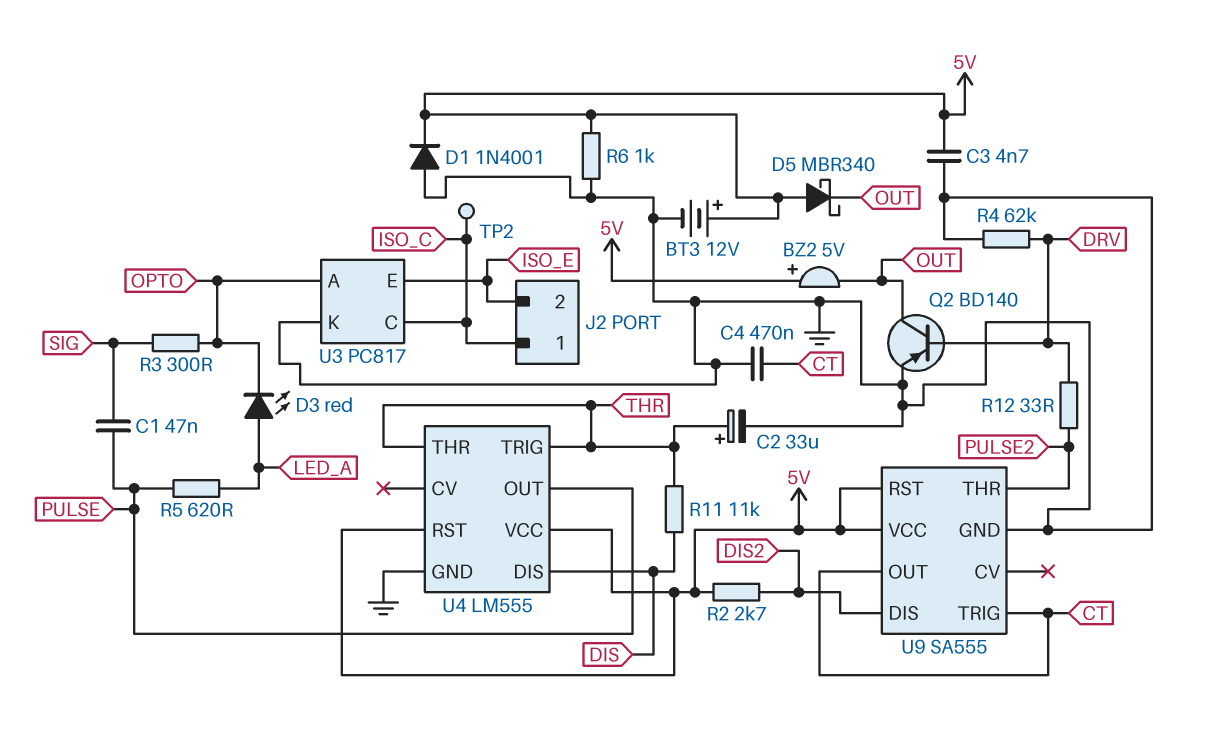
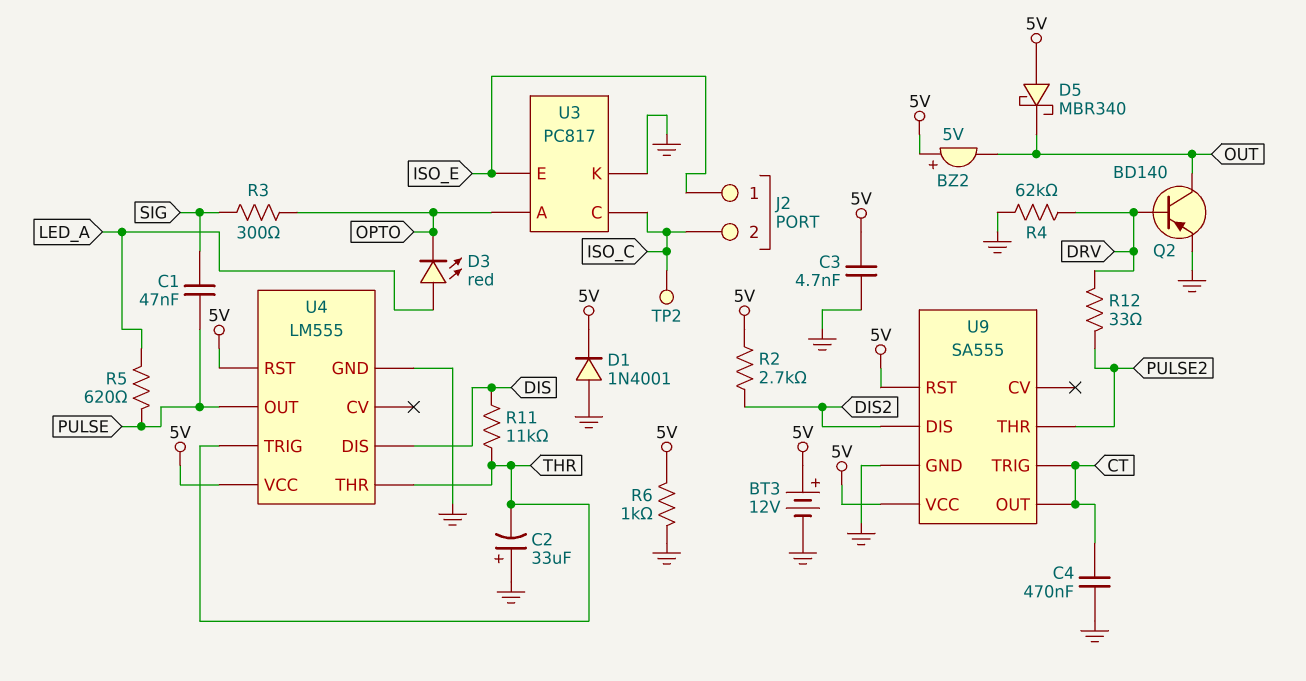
C2: 33uF (plus THR, minus GND) -> 33uF (plus GND, minus THR)
J2 pin 1: ISO_C -> ISO_E
J2 pin 2: ISO_E -> ISO_C

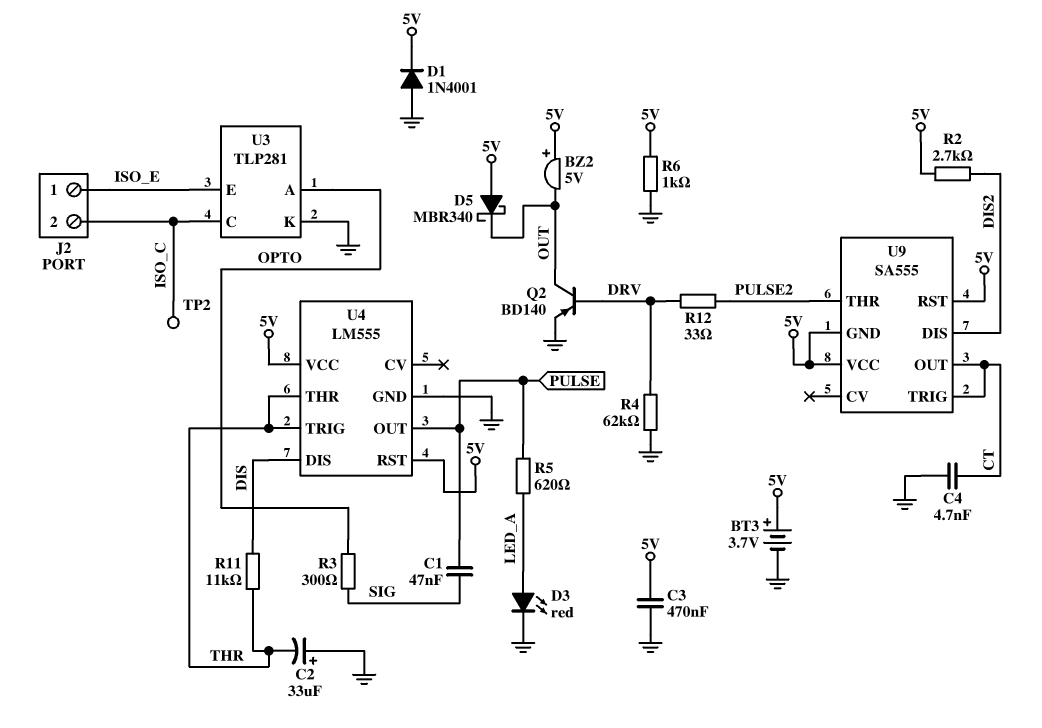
BT3: 12V (plus 5V, minus GND) -> 3.7V (plus 5V, minus GND)
C3: 4.7nF (5V, GND) -> 470nF (5V, GND)
C4: 470nF (CT, GND) -> 4.7nF (CT, GND)
D3: LED red (A LED_A, K OPTO) -> LED red (A LED_A, K GND)
U3: PC817 -> TLP281
U9 pin GND: GND -> 5V

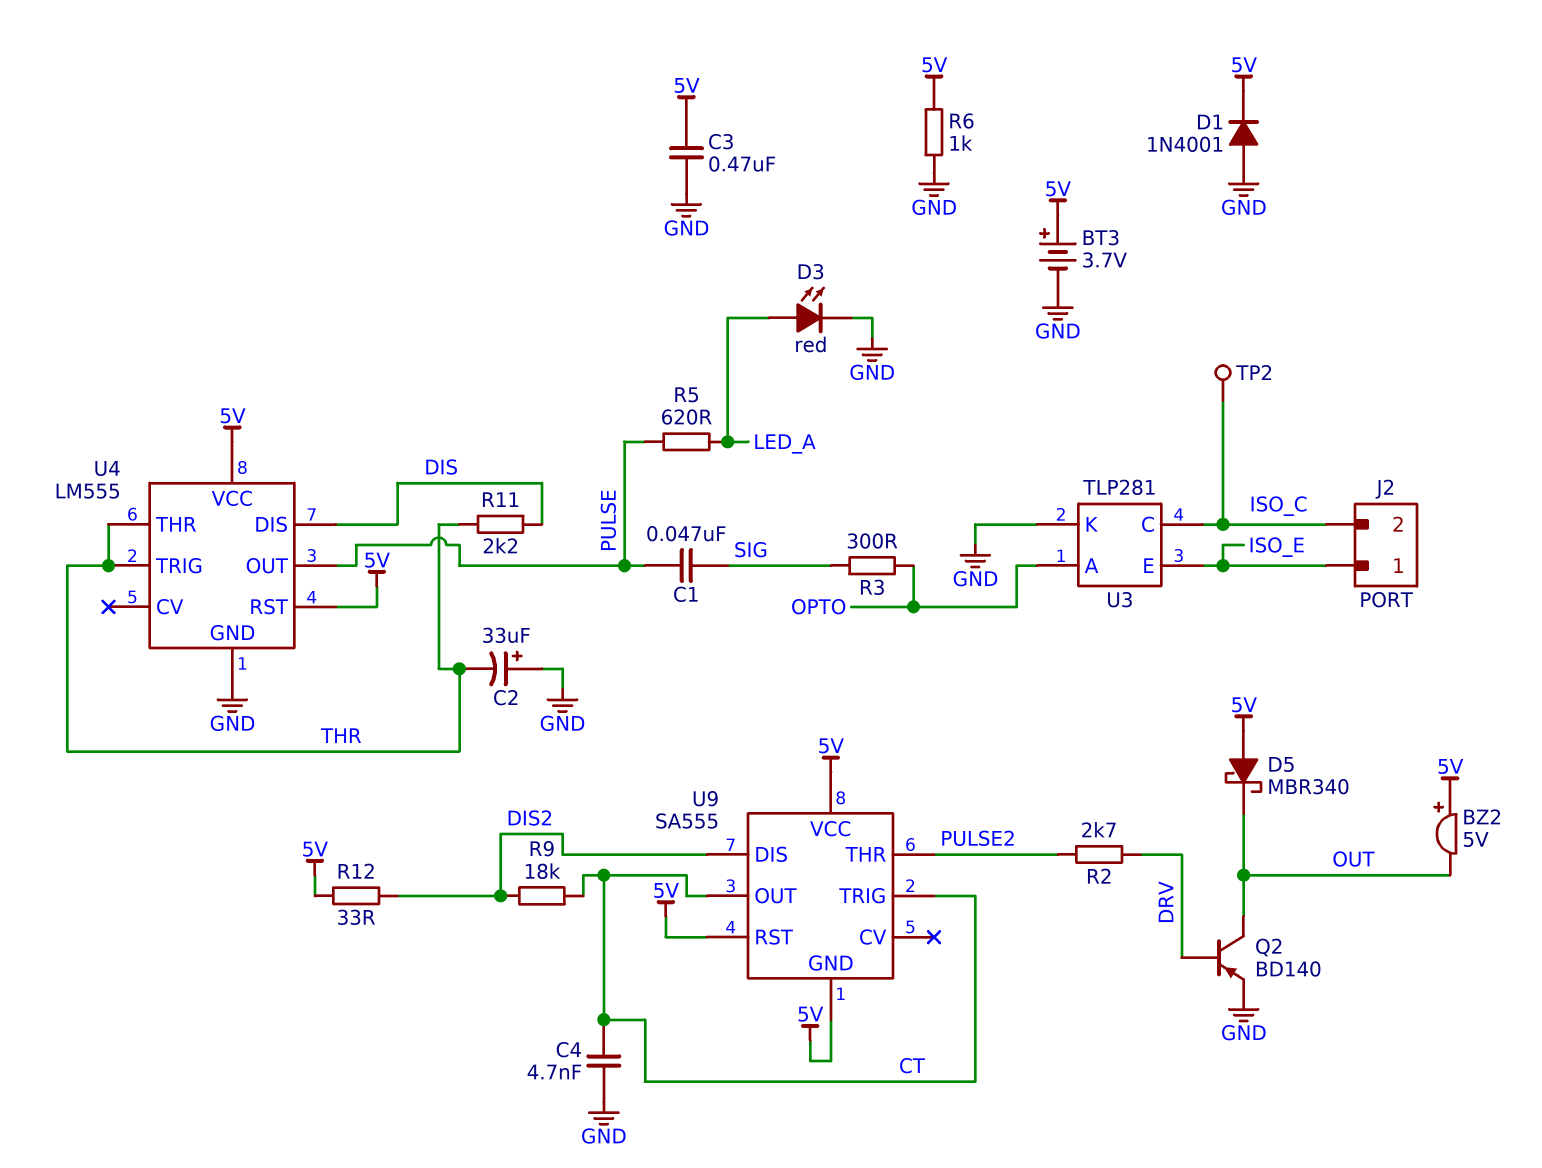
R2: 2.7k (5V, DIS2) -> 2.7k (DRV, PULSE2)
R4: 62k (DRV, GND) -> none
R9: none -> 18k (CT, DIS2)
R11: 11k (DIS, THR) -> 2.2k (DIS, THR)
R12: 33 (DRV, PULSE2) -> 33 (5V, DIS2)

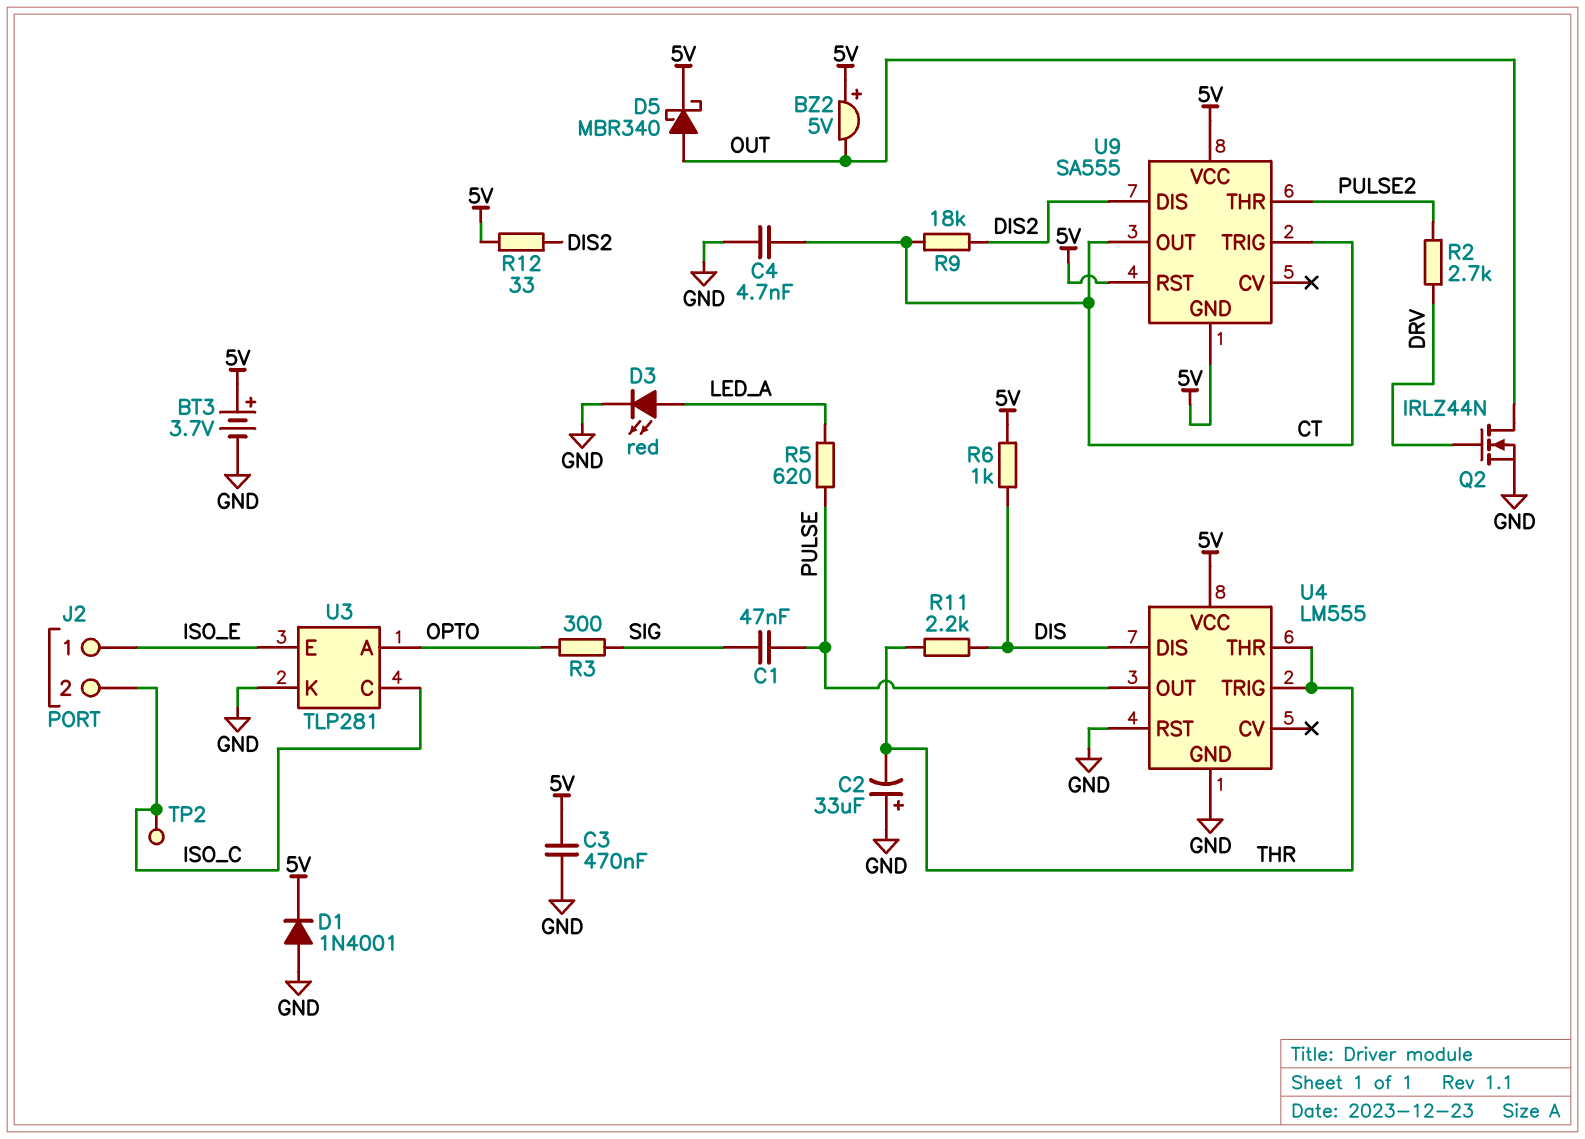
D5: schottky MBR340 (A 5V, K OUT) -> schottky MBR340 (A OUT, K 5V)
Q2: PNP BD140 (B DRV, C OUT, E GND) -> NMOS IRLZ44N (G DRV, D OUT, S GND)
R6: 1k (5V, GND) -> 1k (5V, DIS)
U4 pin RST: 5V -> GND

